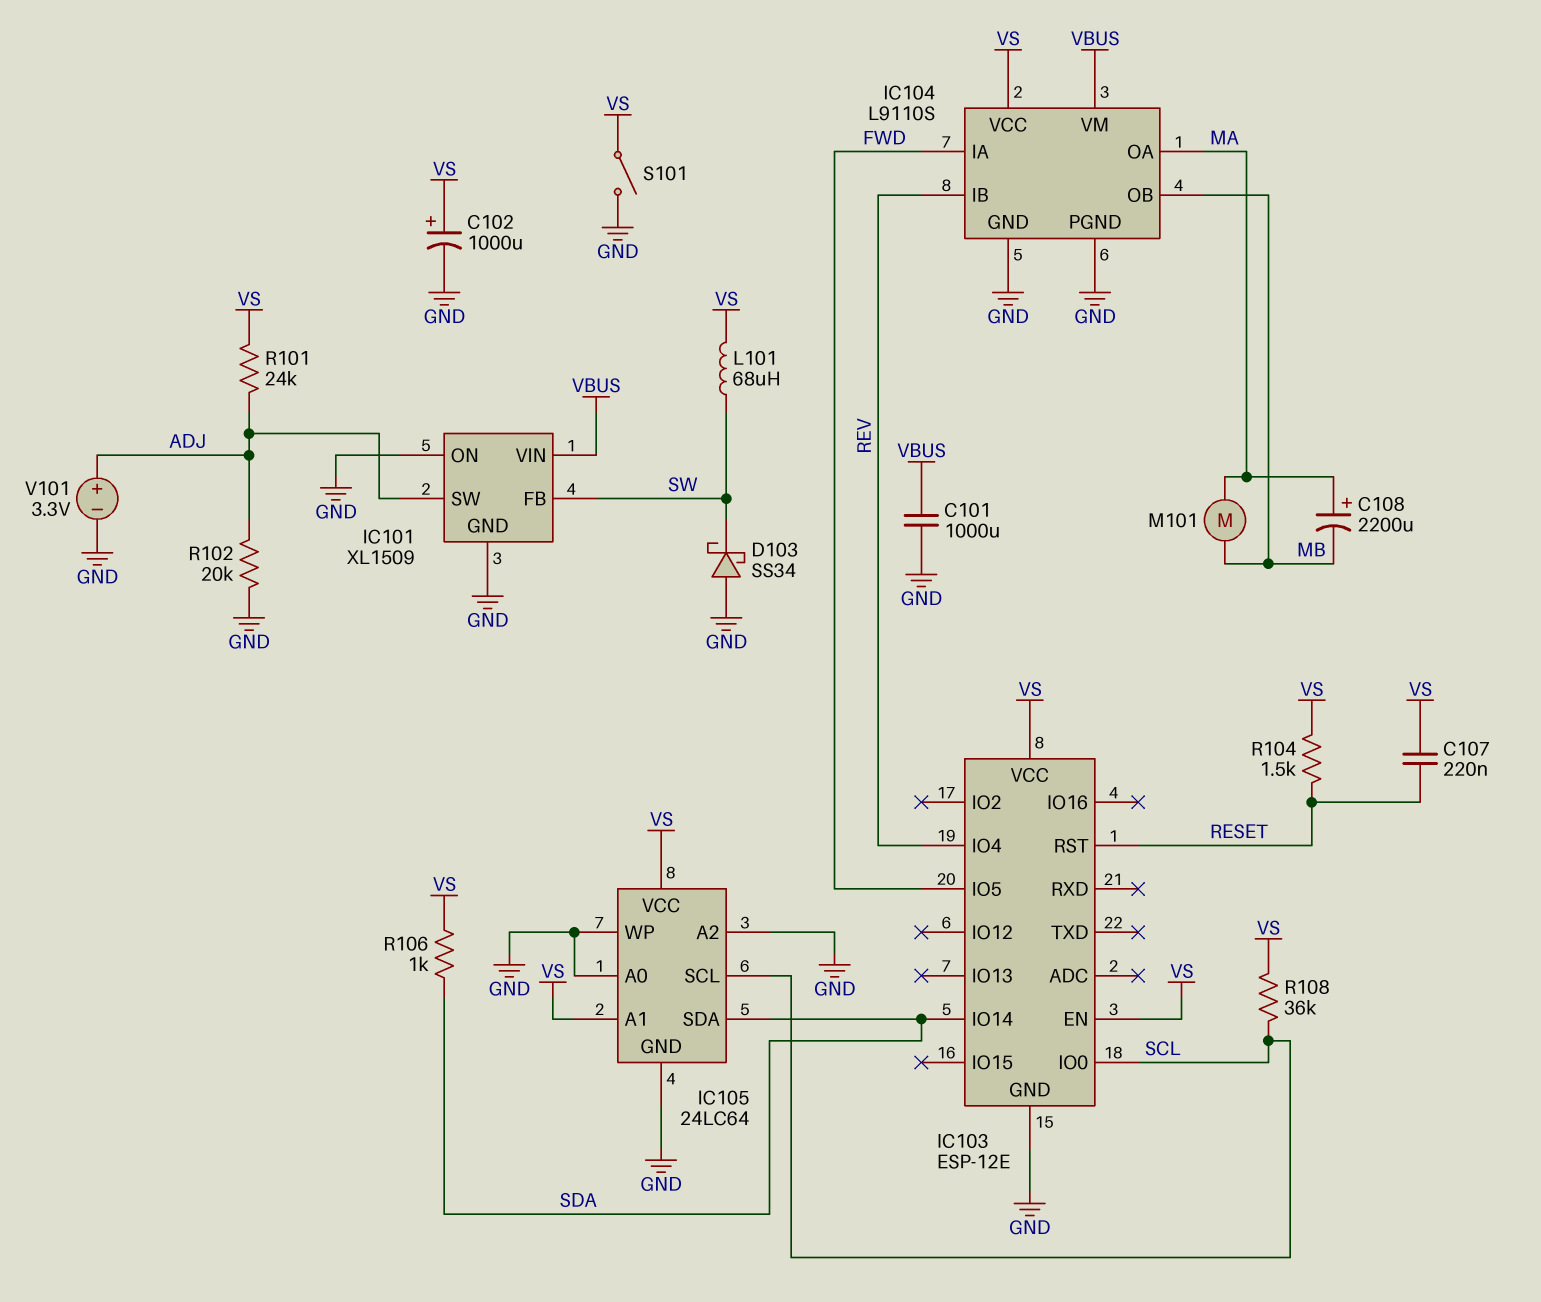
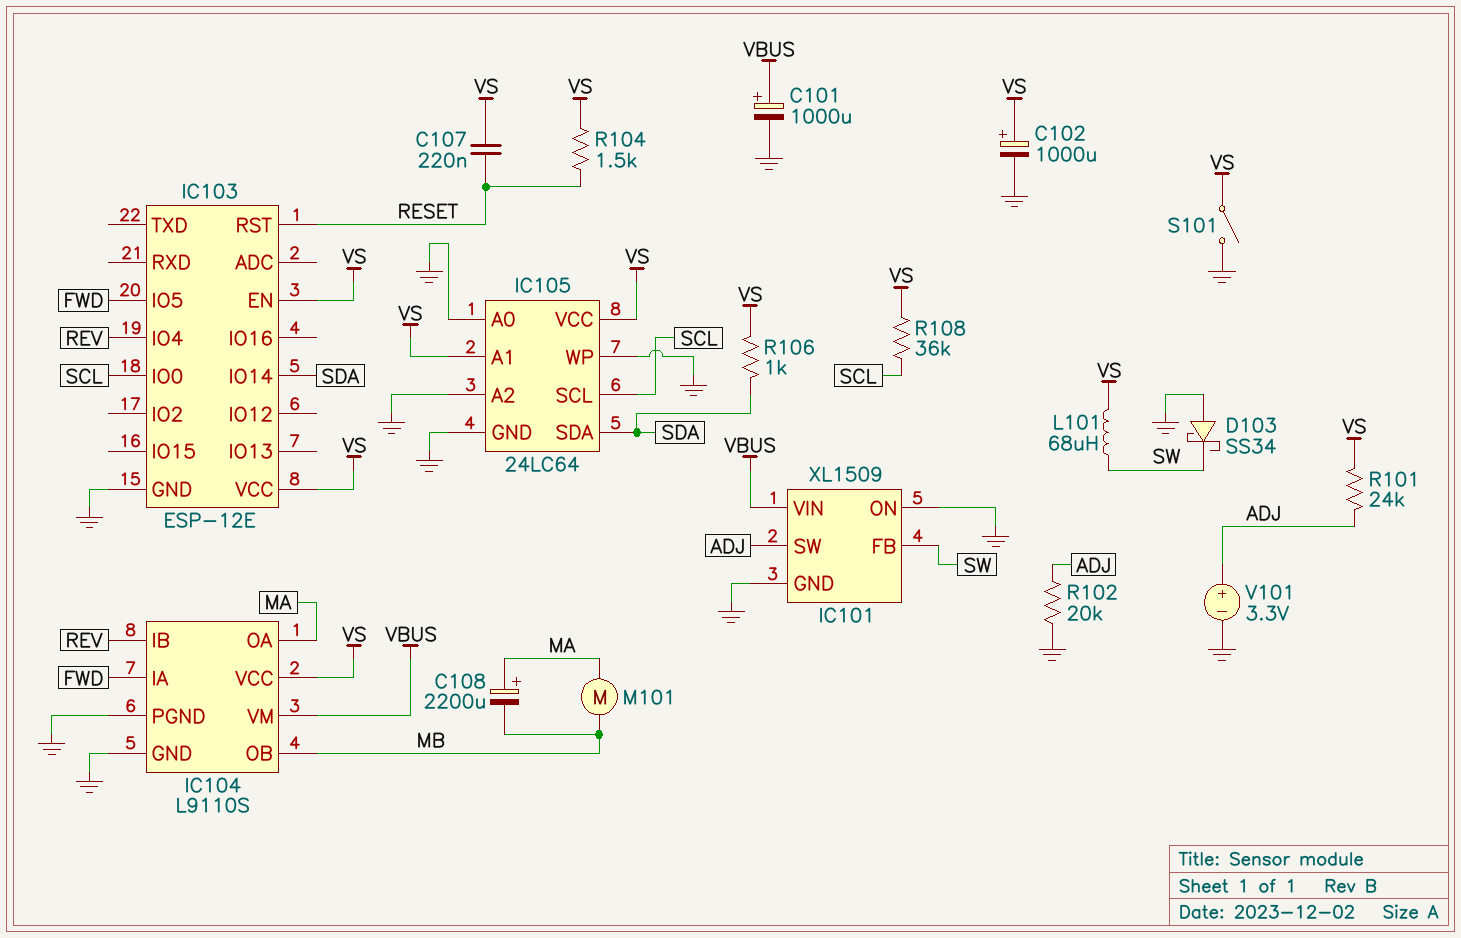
C101: 1000uF (GND, VBUS) -> 1000uF (plus VBUS, minus GND)

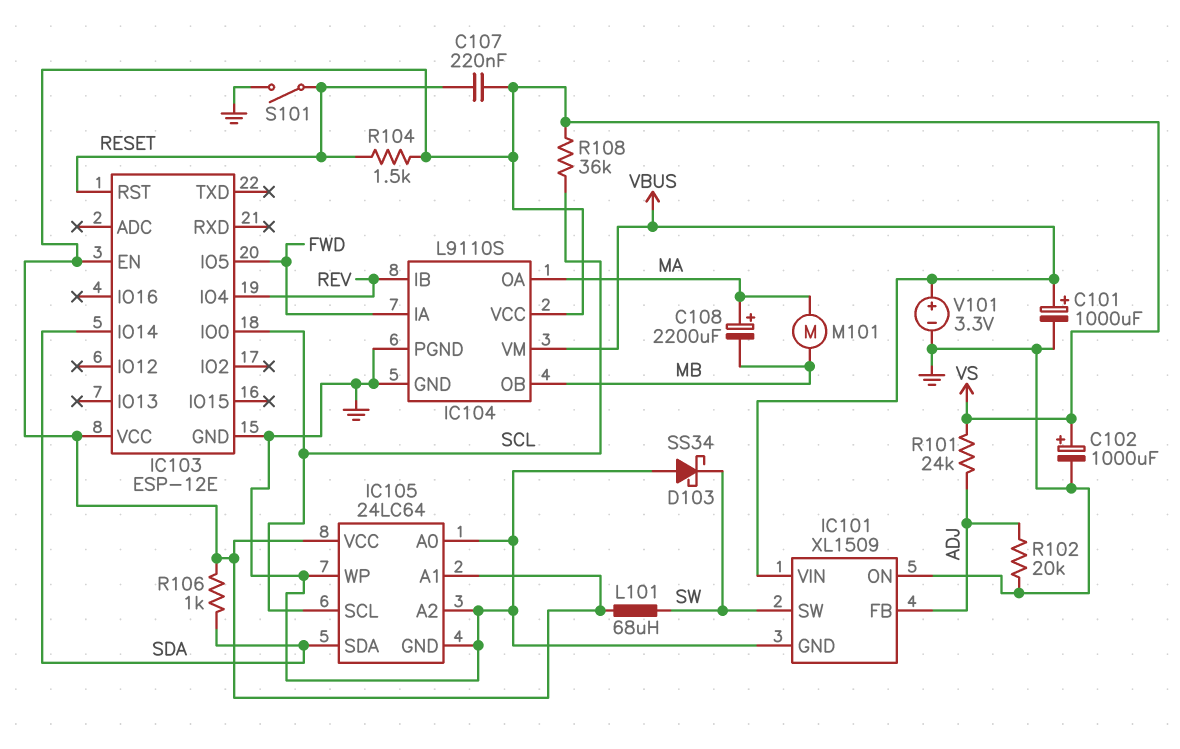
IC101 pin FB: SW -> ADJ
IC101 pin SW: ADJ -> SW
S101: switch (GND, VS) -> switch (GND, RESET)
V101: 3.3V (plus ADJ, minus GND) -> 3.3V (plus VBUS, minus GND)

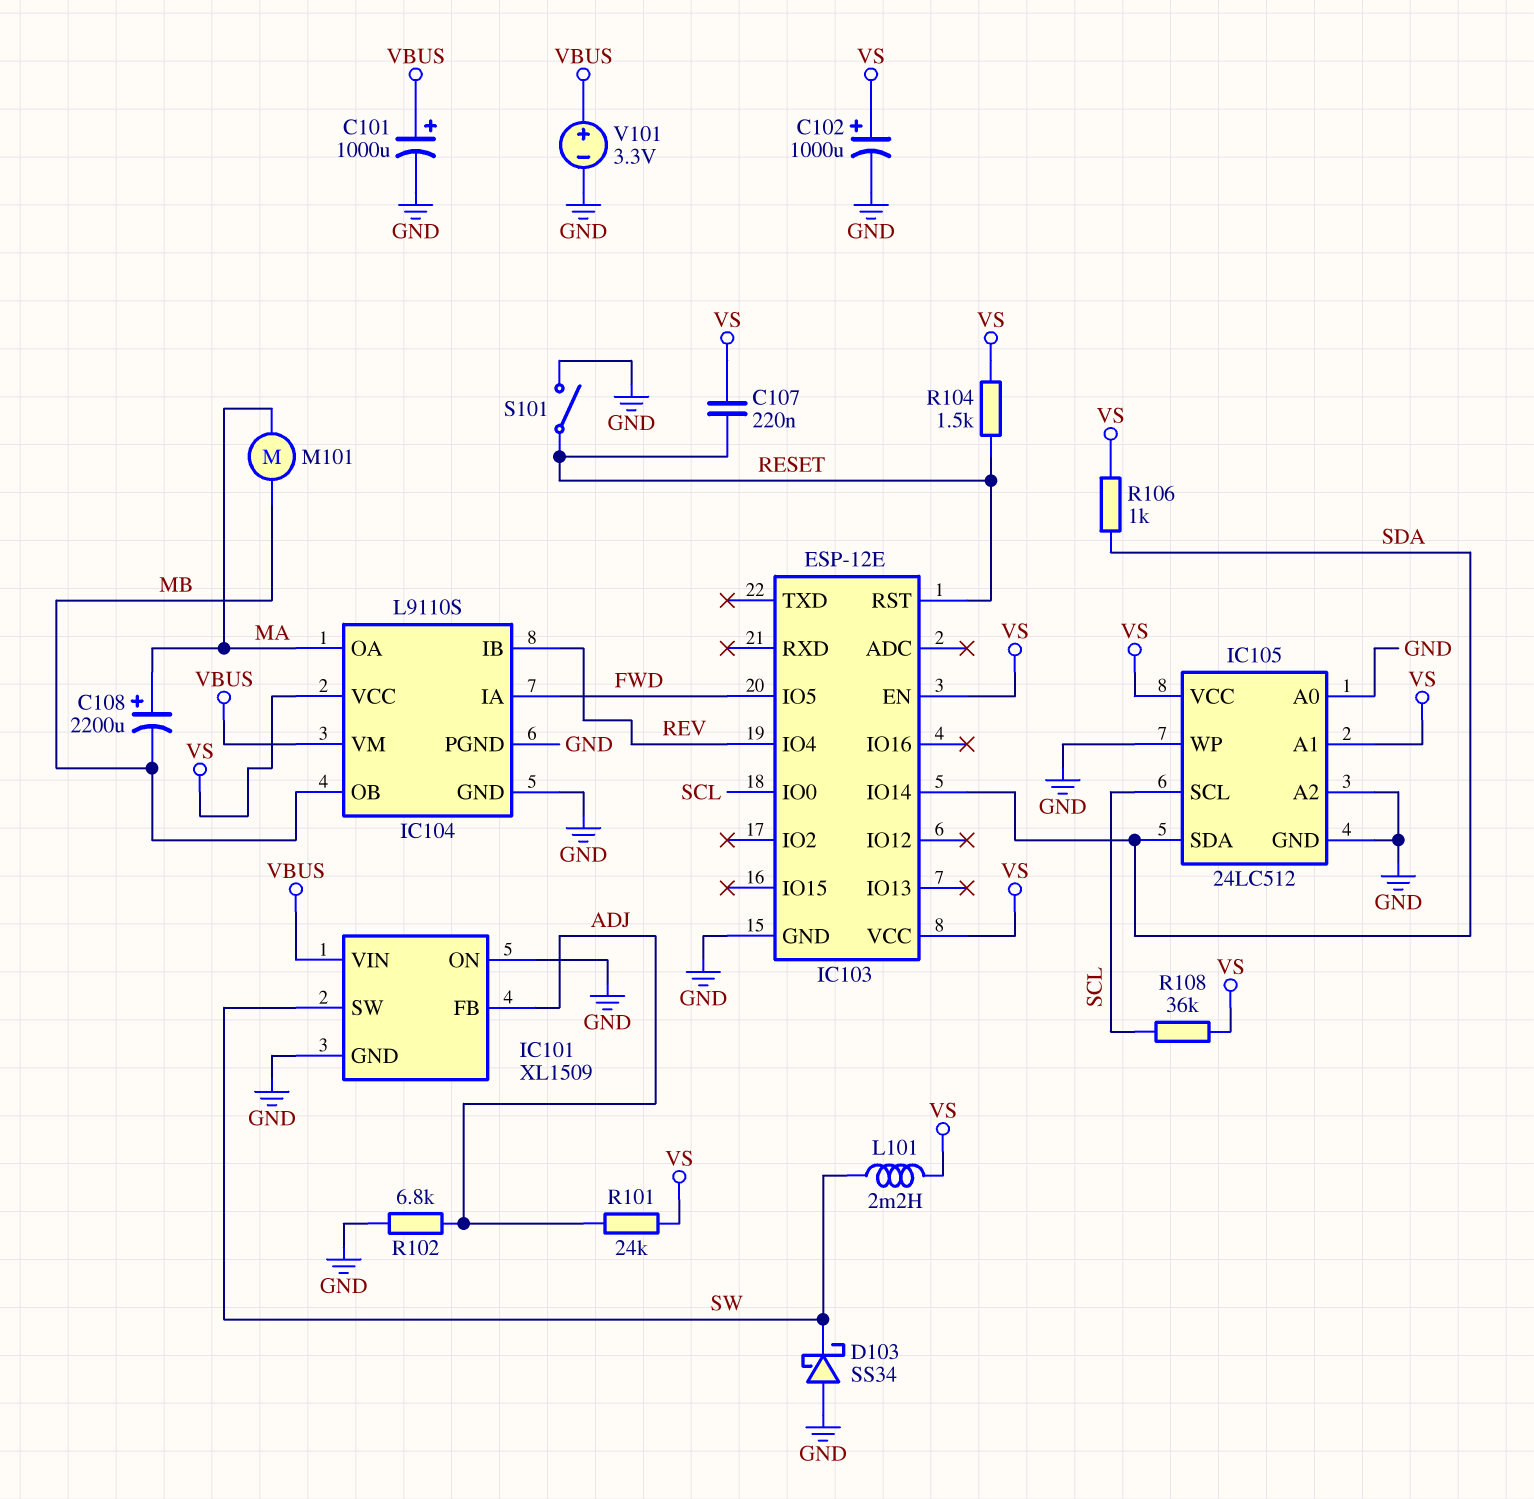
IC105: 24LC64 -> 24LC512
L101: 68uH (SW, VS) -> 2.2mH (SW, VS)
R102: 20k (ADJ, GND) -> 6.8k (ADJ, GND)

